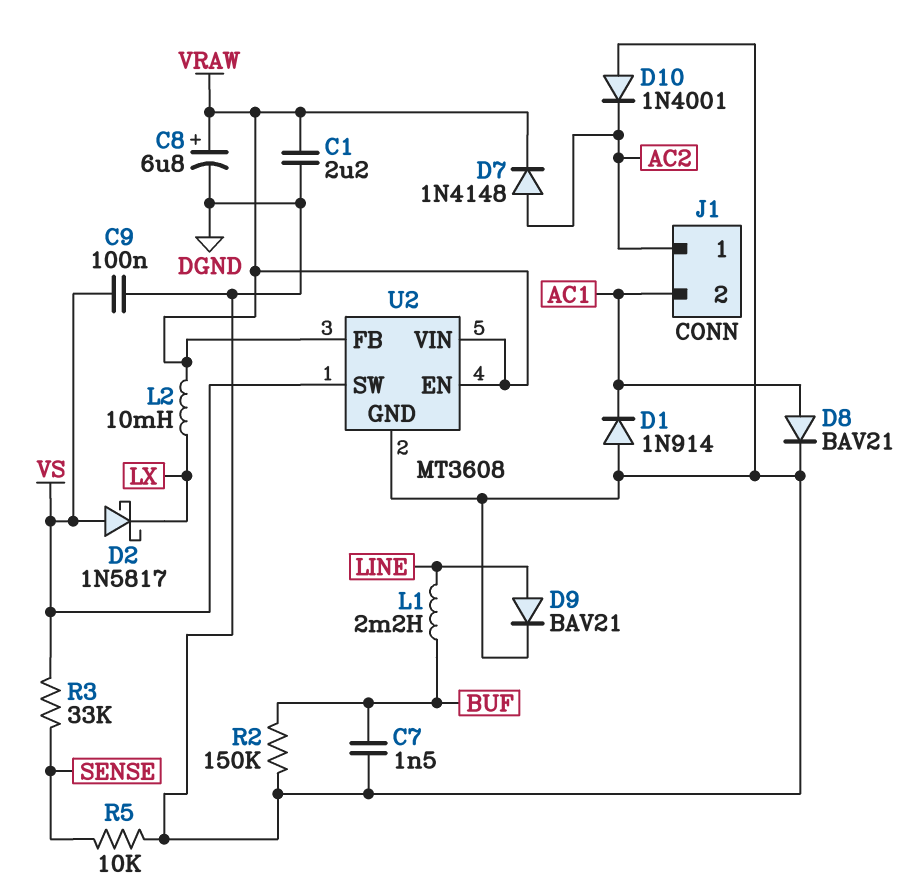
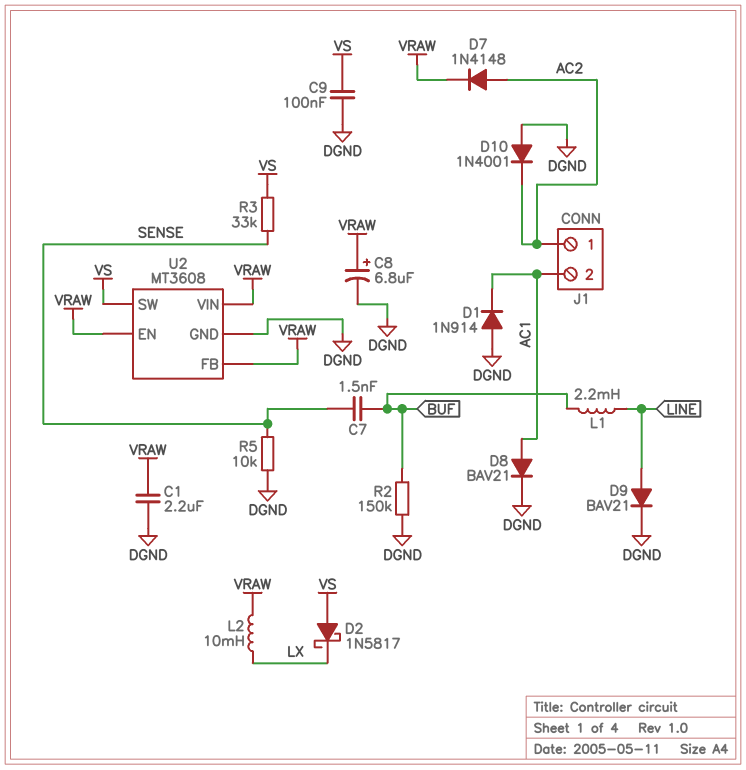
C7: 1.5nF (BUF, DGND) -> 1.5nF (BUF, SENSE)

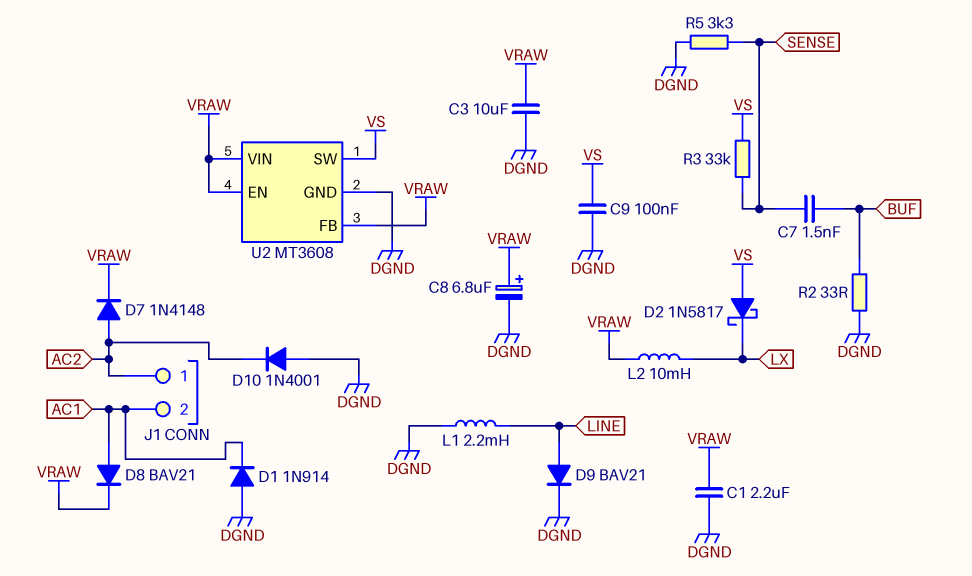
C3: none -> 10uF (DGND, VRAW)
D8: diode BAV21 (A AC1, K DGND) -> diode BAV21 (A AC1, K VRAW)
L1: 2.2mH (BUF, LINE) -> 2.2mH (DGND, LINE)
R2: 150k (BUF, DGND) -> 33 (BUF, DGND)
R5: 10k (DGND, SENSE) -> 3.3k (DGND, SENSE)

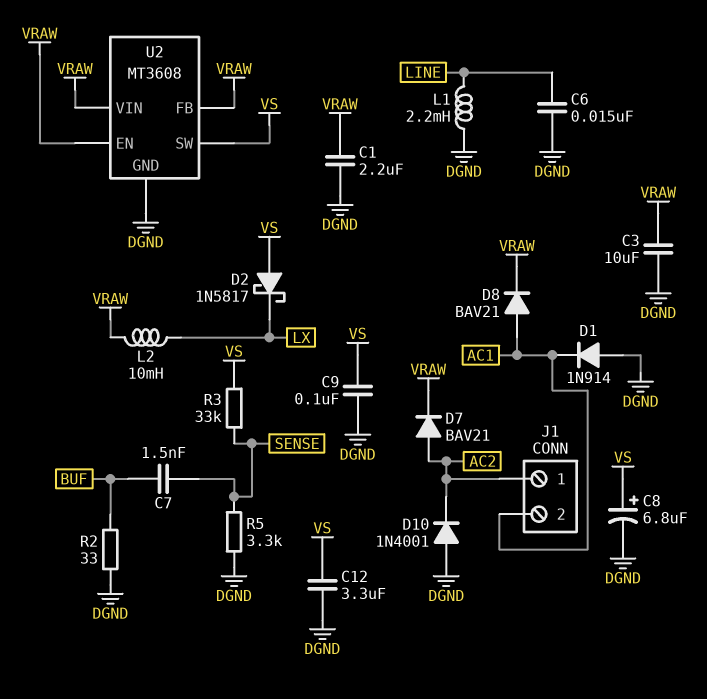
C6: none -> 15nF (DGND, LINE)
C8: 6.8uF (plus VRAW, minus DGND) -> 6.8uF (plus VS, minus DGND)
C12: none -> 3.3uF (DGND, VS)
D7: diode 1N4148 (A AC2, K VRAW) -> diode BAV21 (A AC2, K VRAW)
D9: diode BAV21 (A LINE, K DGND) -> none

